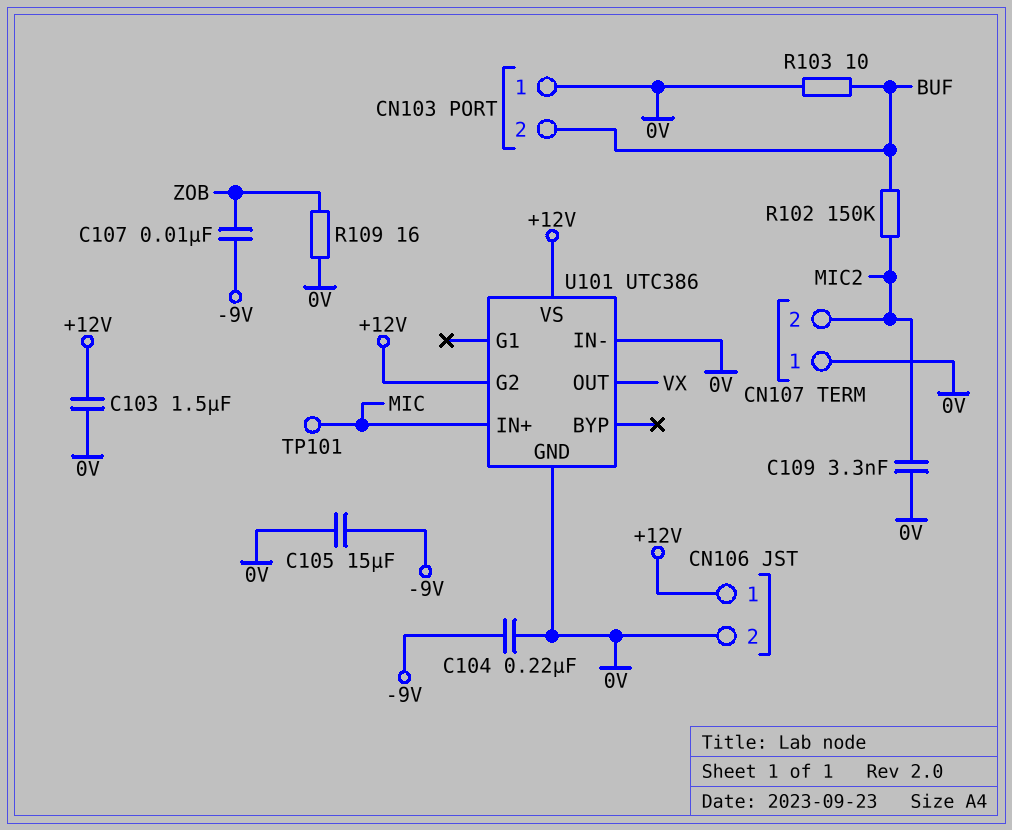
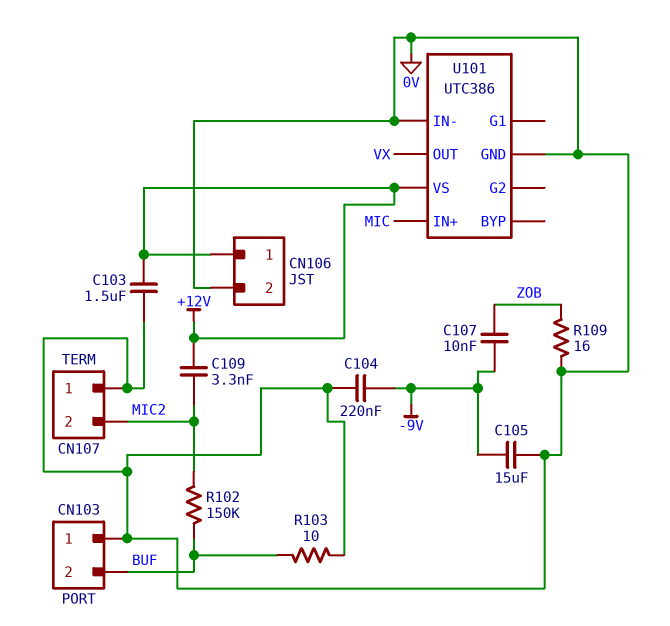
C109: 3.3nF (0V, MIC2) -> 3.3nF (+12V, MIC2)
TP101: test point (MIC) -> none
U101 pin G2: +12V -> none

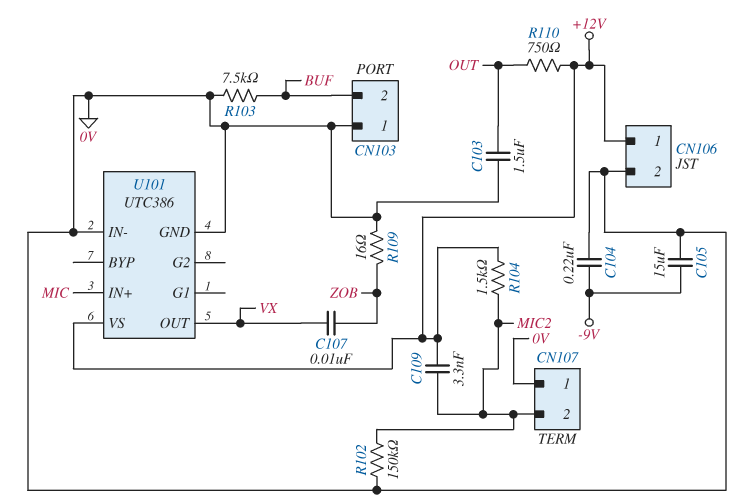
C103: 1.5uF (+12V, 0V) -> 1.5uF (0V, OUT)
C107: 10nF (-9V, ZOB) -> 10nF (VX, ZOB)
R102: 150k (BUF, MIC2) -> 150k (0V, MIC2)
R103: 10 (0V, BUF) -> 7.5k (0V, BUF)
R104: none -> 1.5k (+12V, MIC2)
R110: none -> 750 (+12V, OUT)

